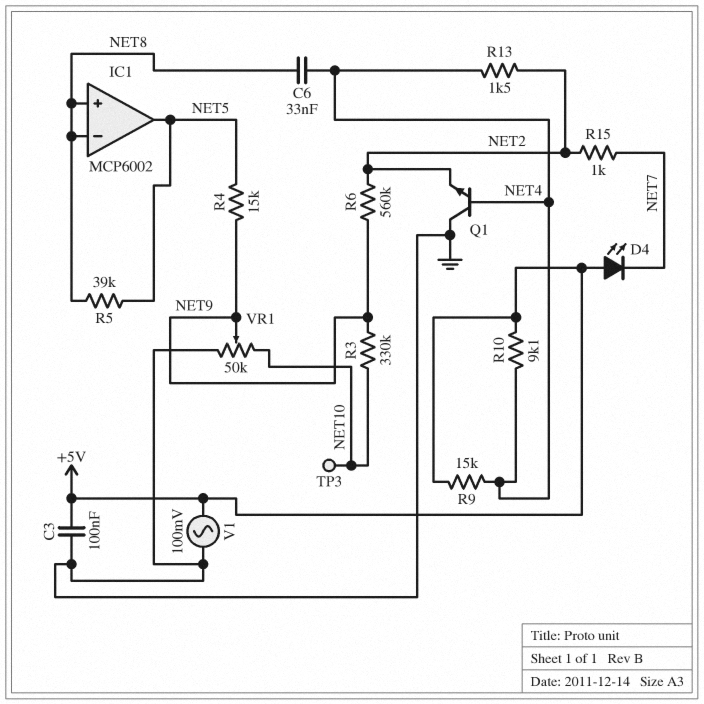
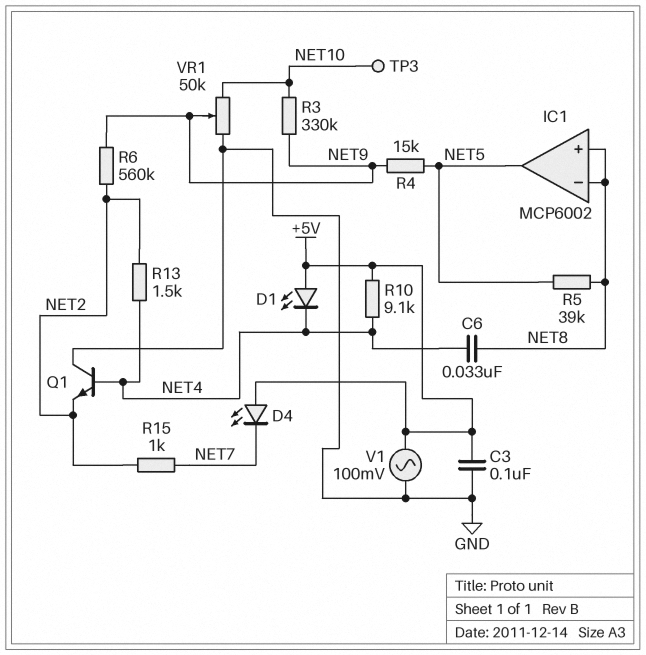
D1: none -> LED (A +5V, K NET4)
R9: 15k (+5V, NET4) -> none

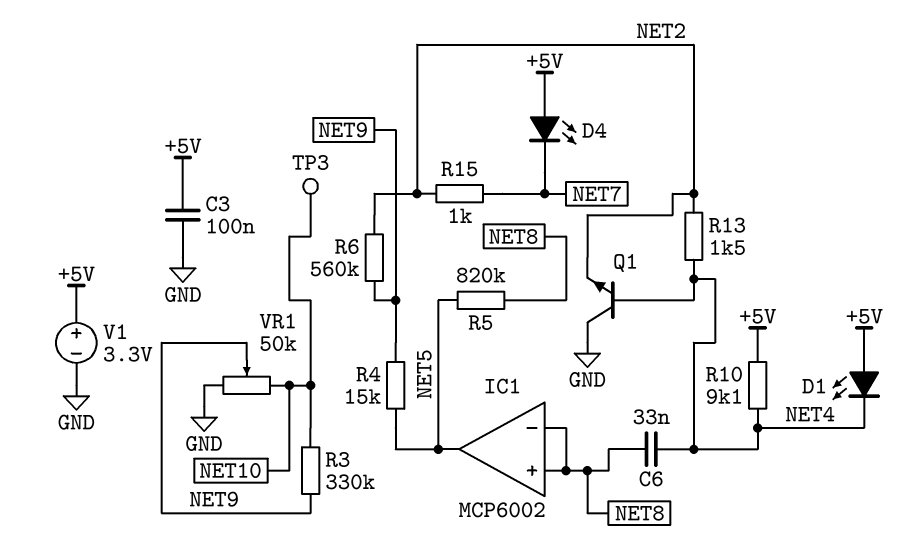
R5: 39k (NET5, NET8) -> 820k (NET5, NET8)
V1: AC 100mV (+5V, GND) -> 3.3V (plus +5V, minus GND)

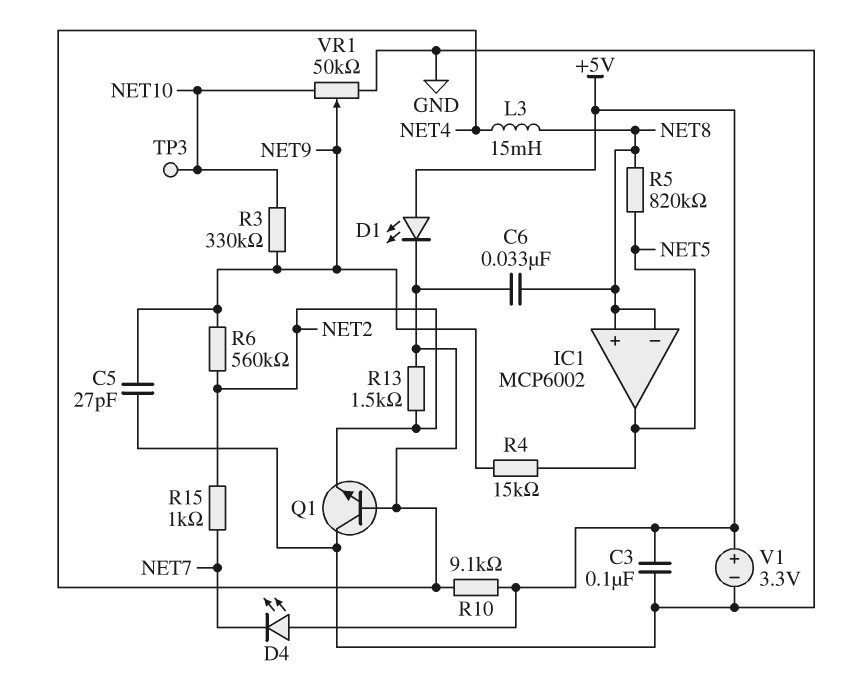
C5: none -> 27pF (GND, NET9)
L3: none -> 15mH (NET4, NET8)

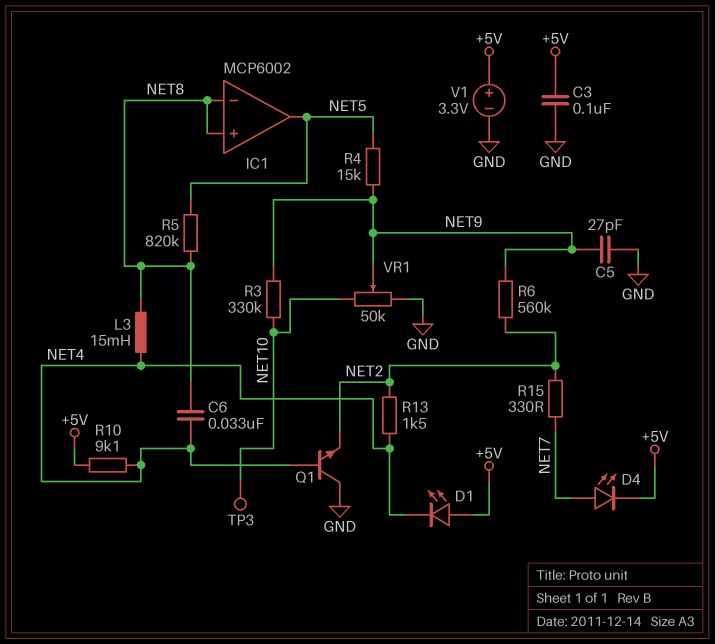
D4: LED (A +5V, K NET7) -> LED (A NET7, K +5V)
R15: 1k (NET2, NET7) -> 330 (NET2, NET7)

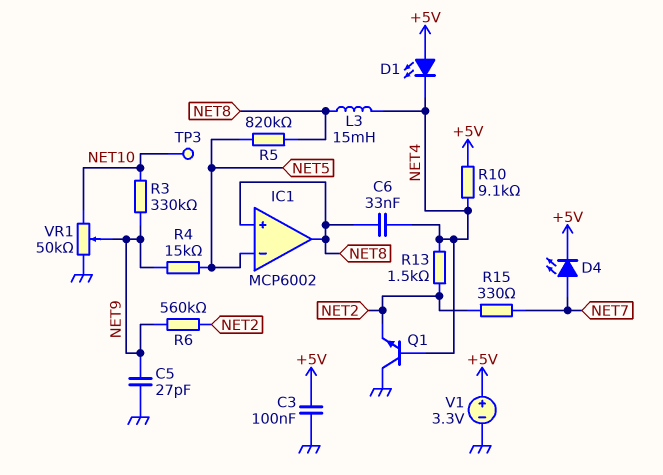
IC1 pin in-: NET8 -> NET5
IC1 pin out: NET5 -> NET8

